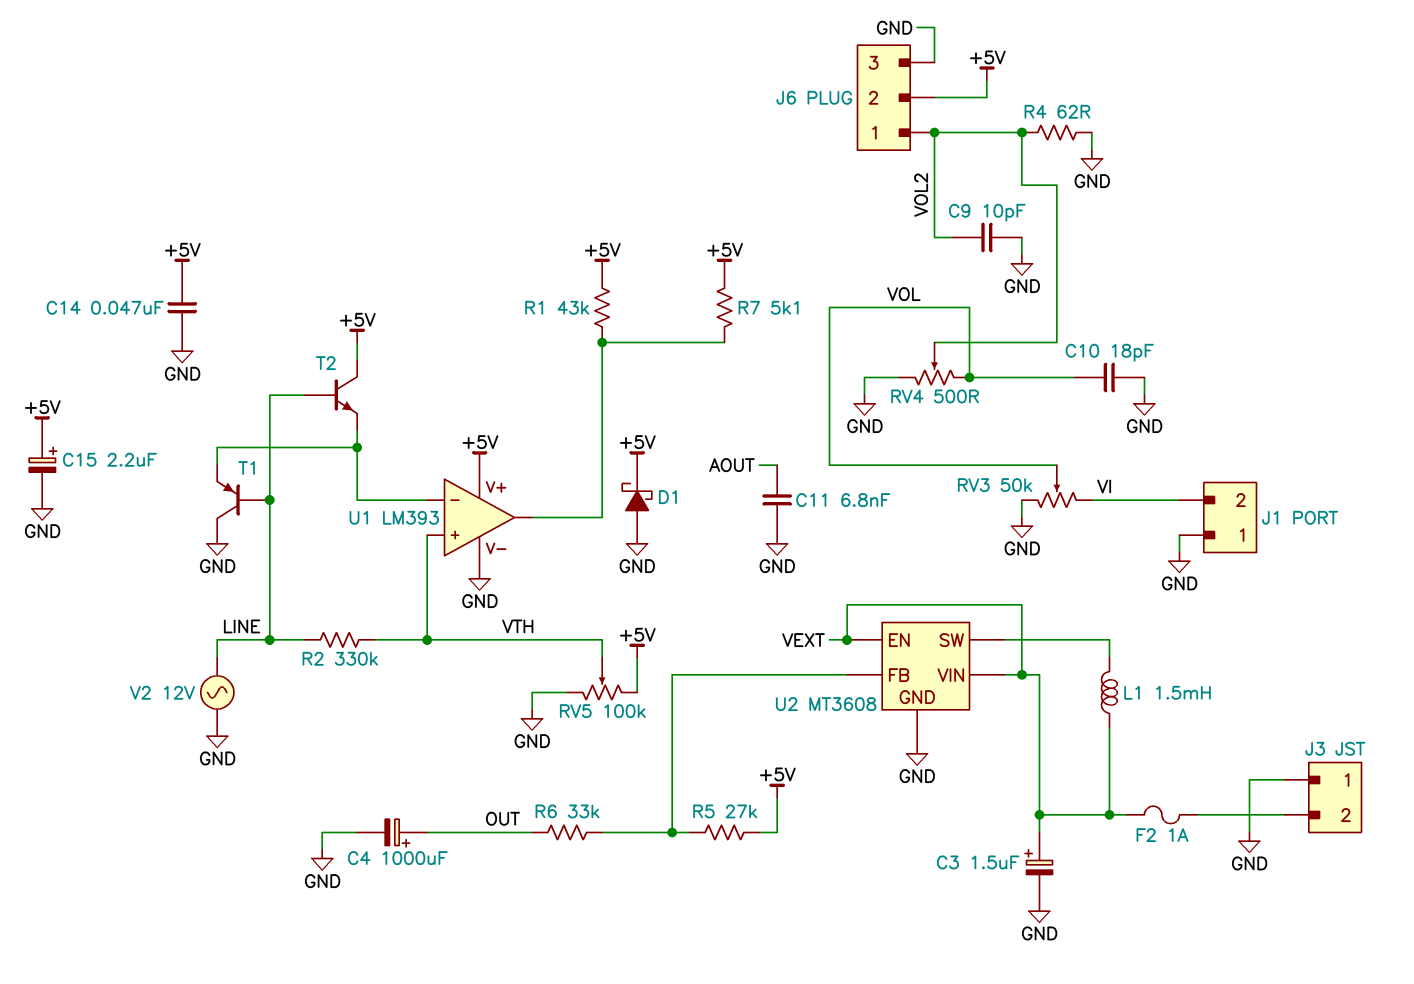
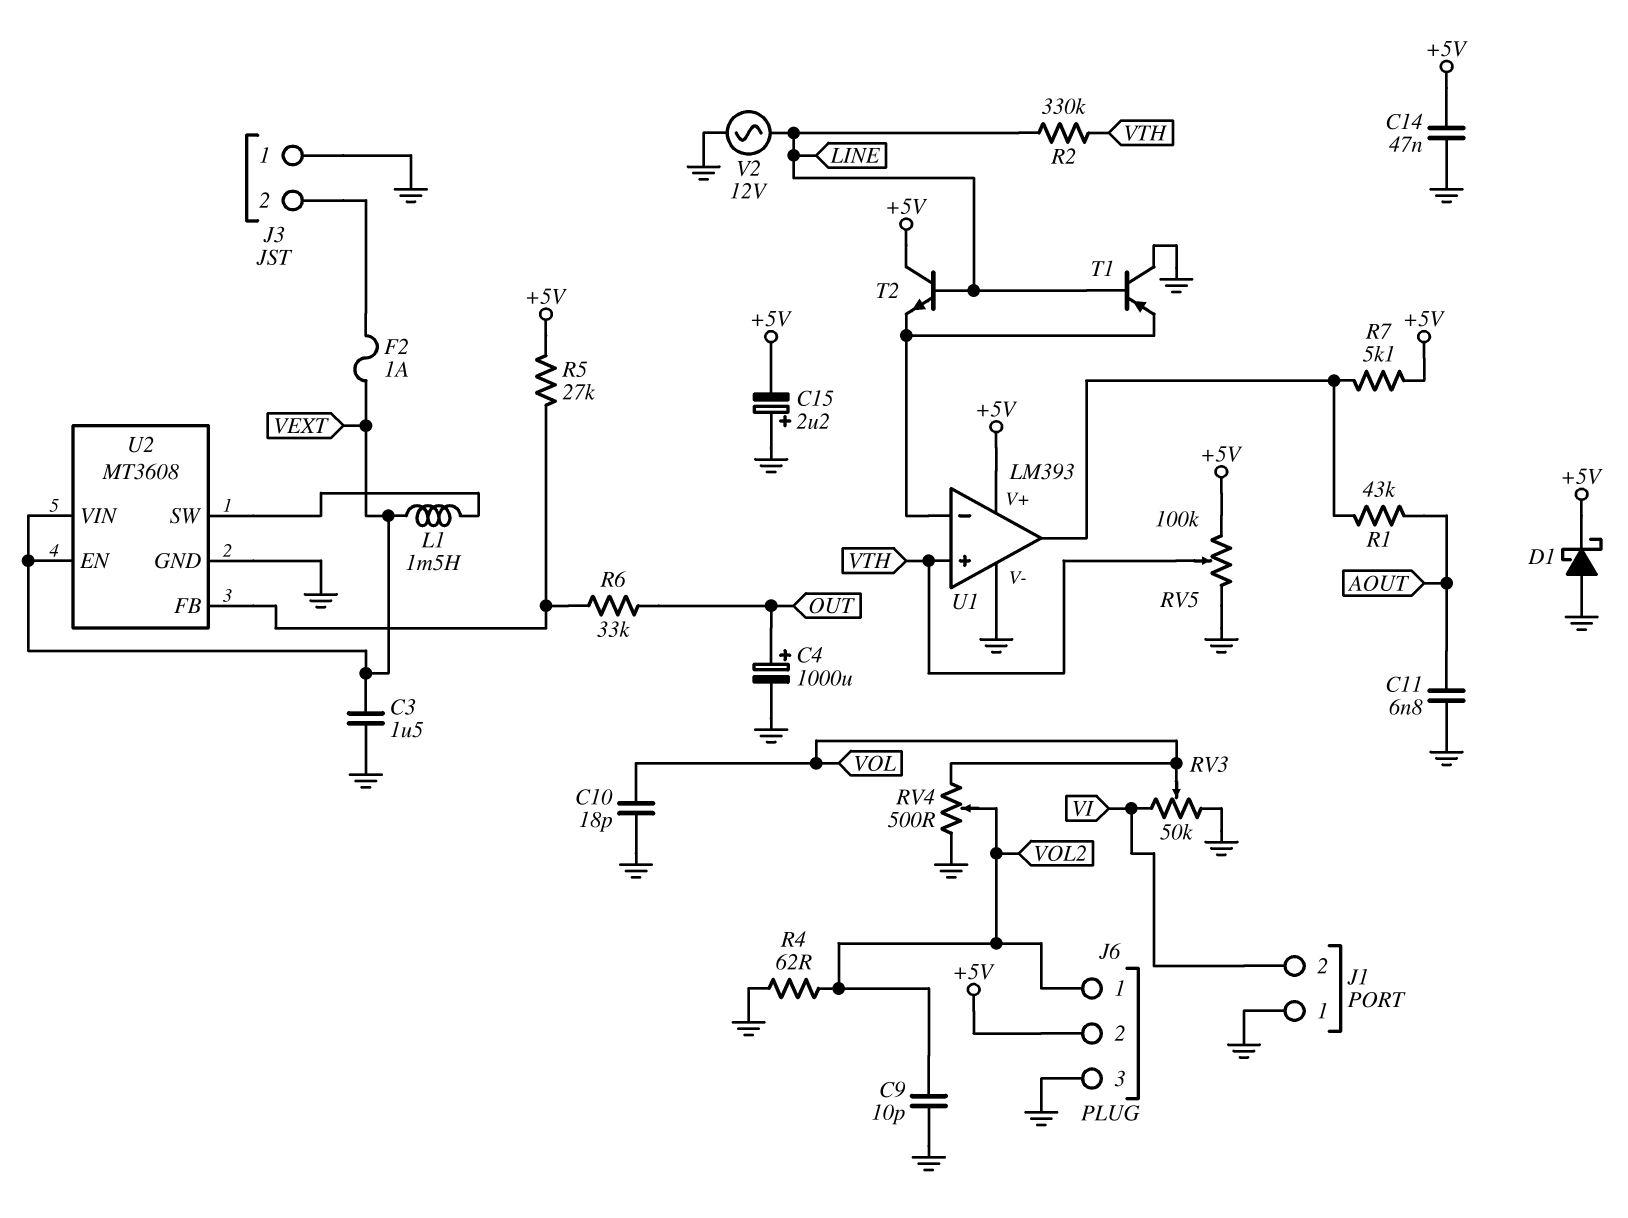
C3: 1.5uF (plus VEXT, minus GND) -> 1.5uF (GND, VEXT)
C15: 2.2uF (plus +5V, minus GND) -> 2.2uF (plus GND, minus +5V)
R1: 43k (+5V, U1/out) -> 43k (AOUT, U1/out)

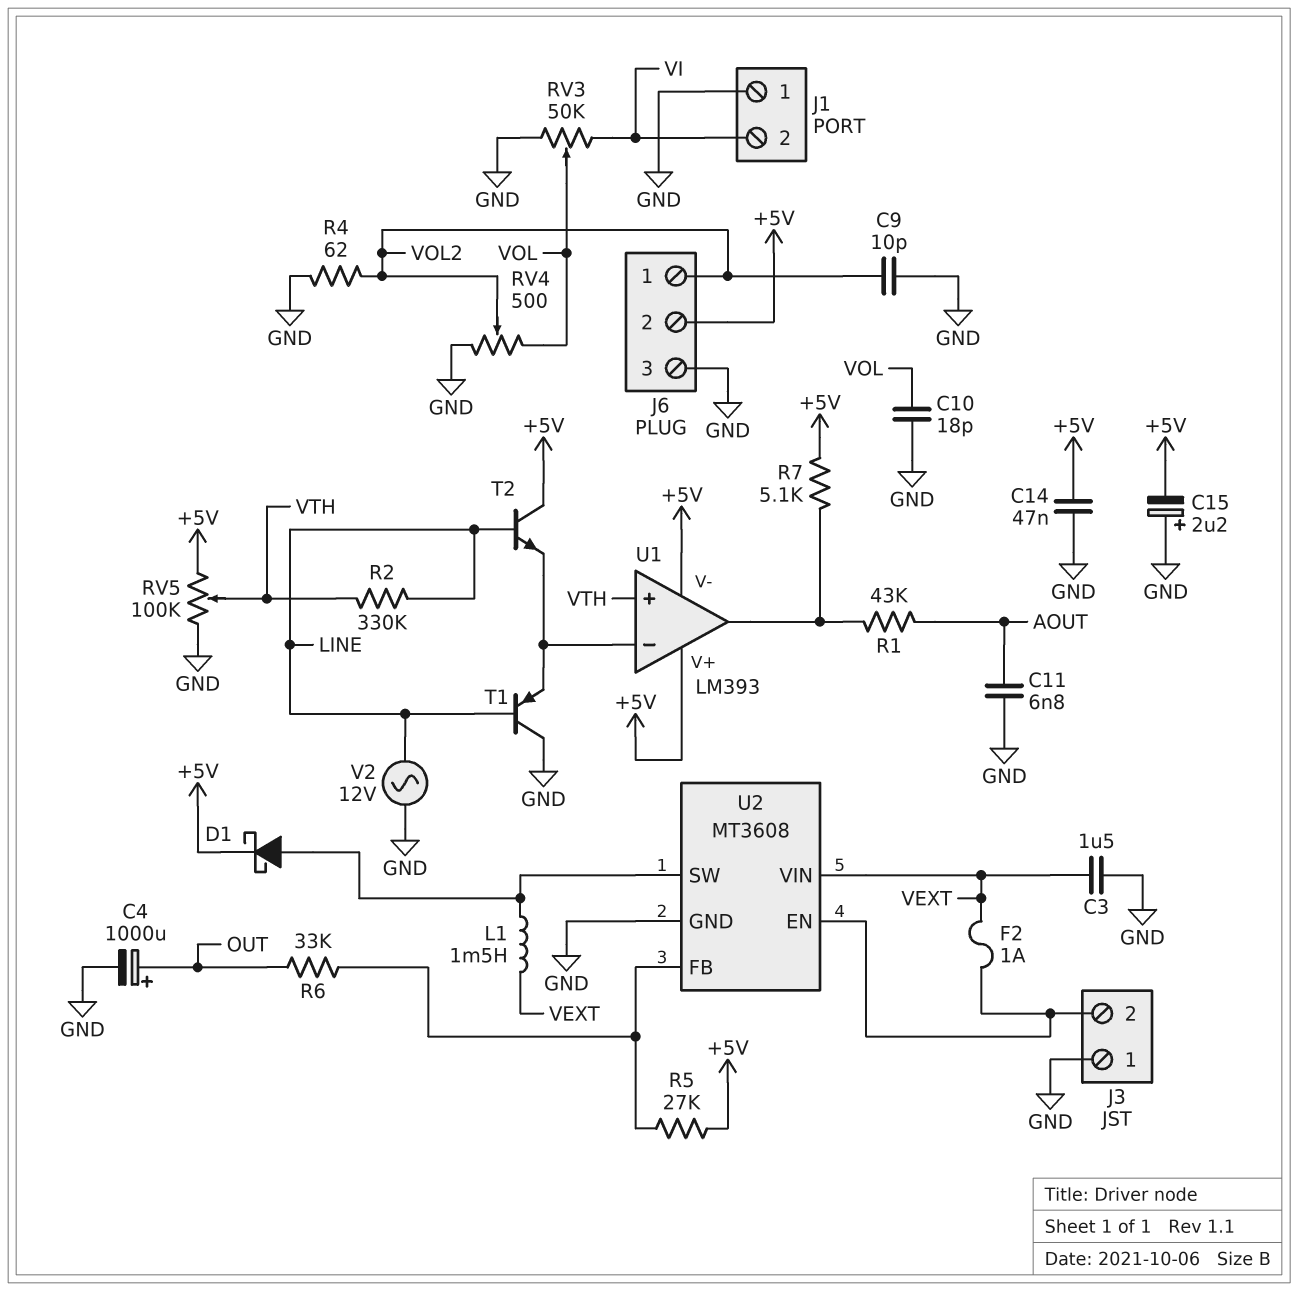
D1: schottky (A GND, K +5V) -> schottky (A U2/SW, K +5V)
U1 pin V-: GND -> +5V
U2 pin EN: VEXT -> J3/2

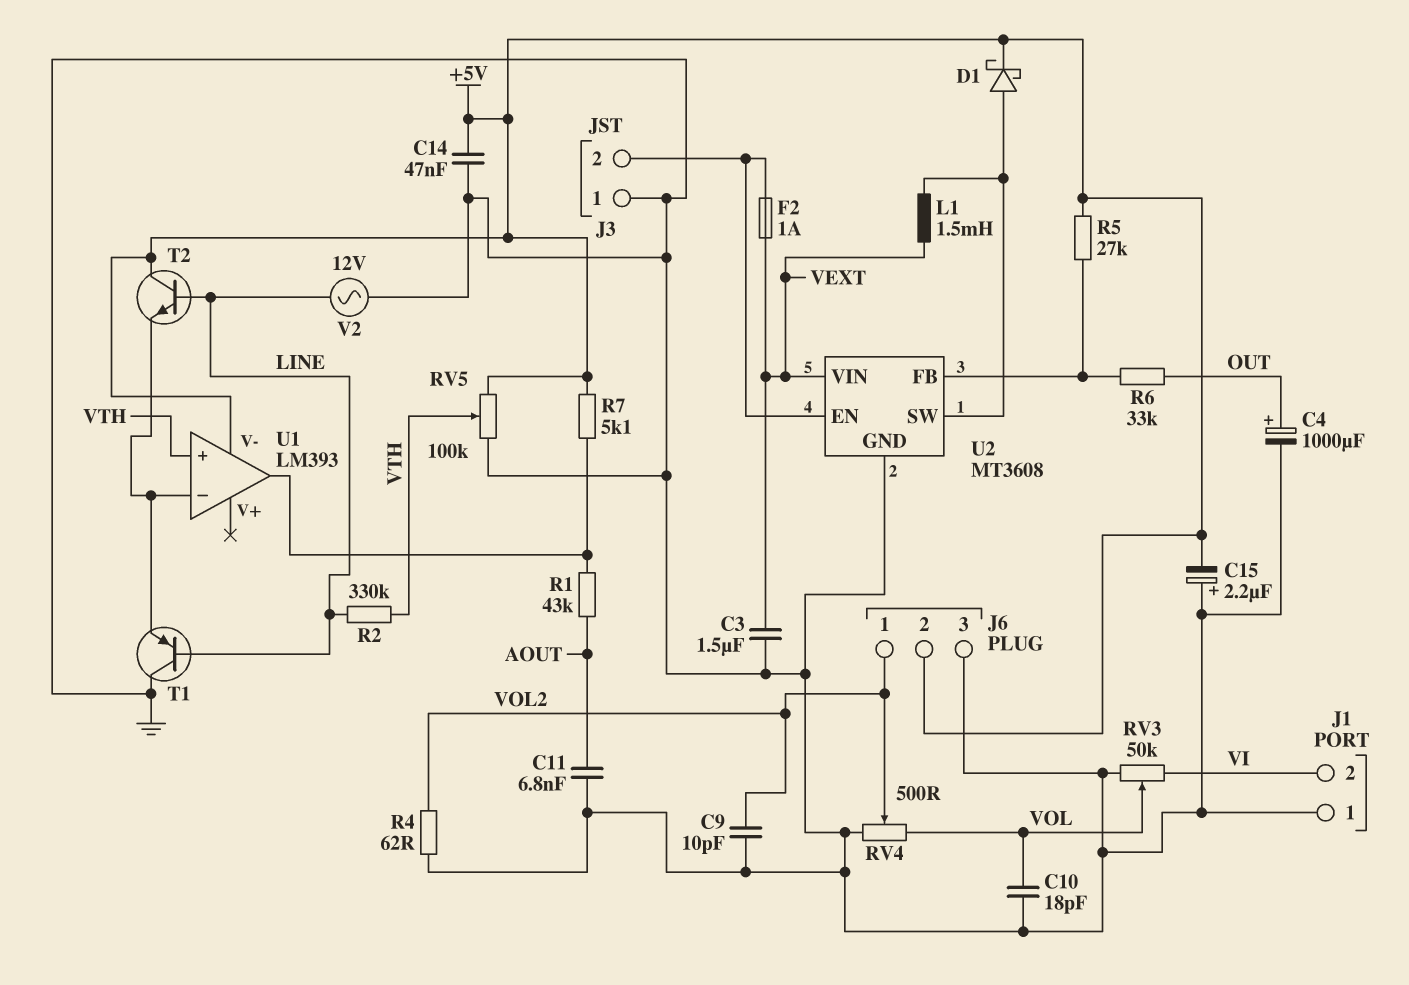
U1 pin V+: +5V -> none

